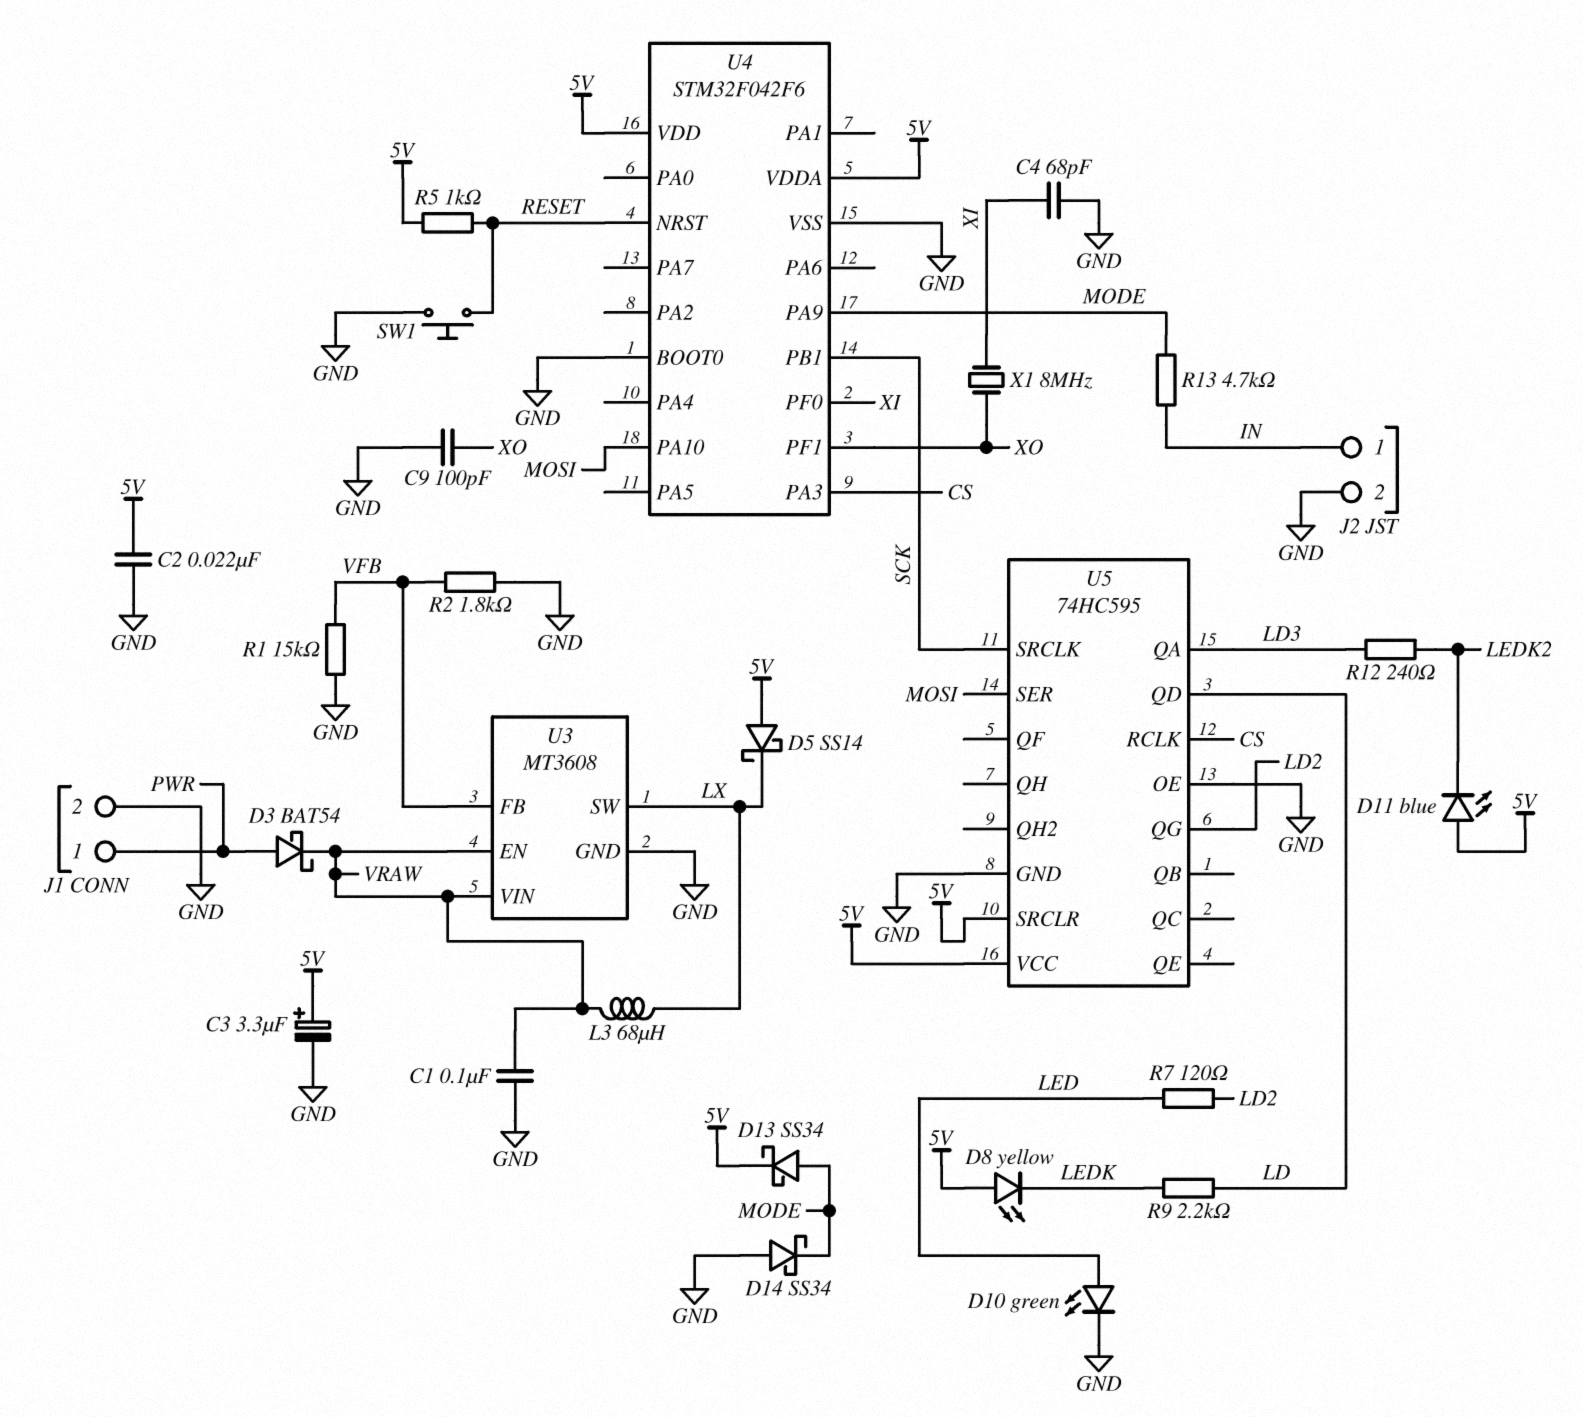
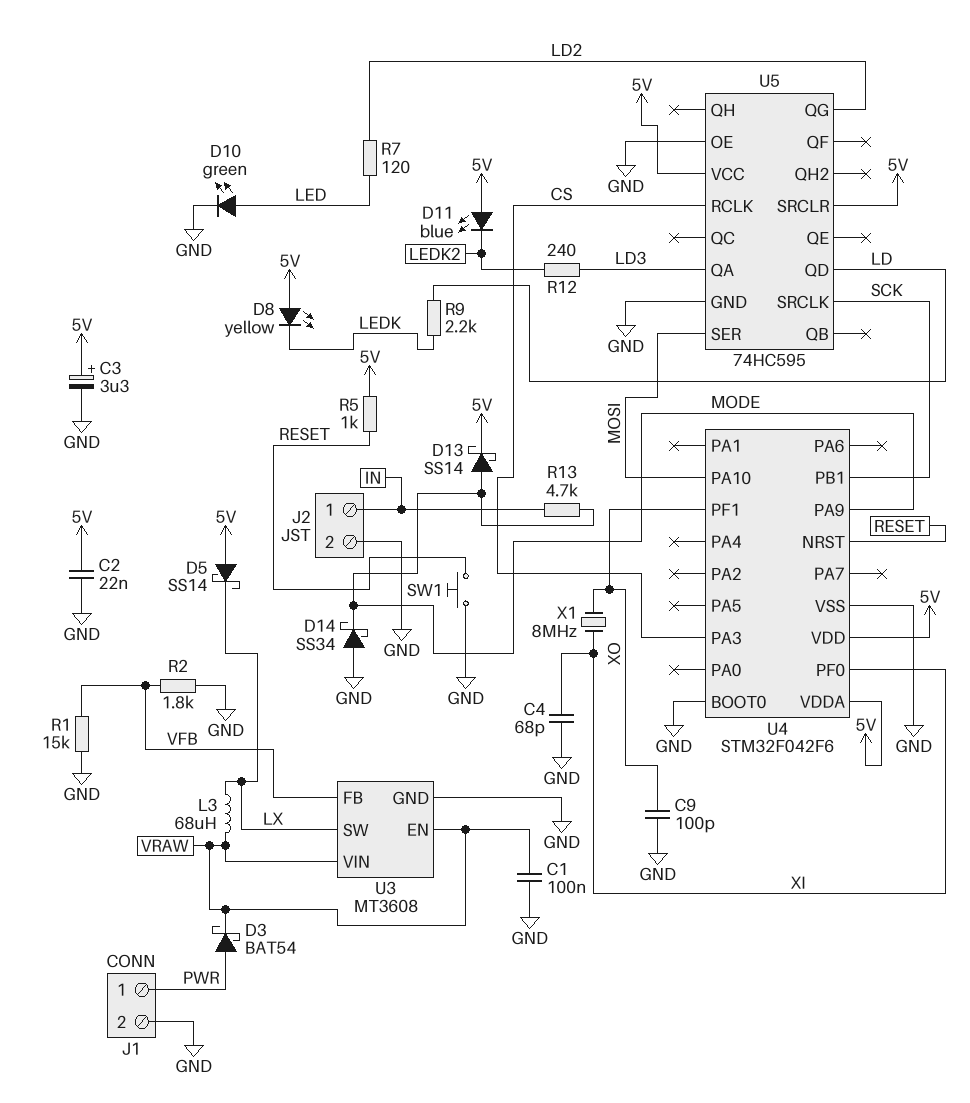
D13: schottky SS34 (A MODE, K 5V) -> schottky SS14 (A MODE, K 5V)

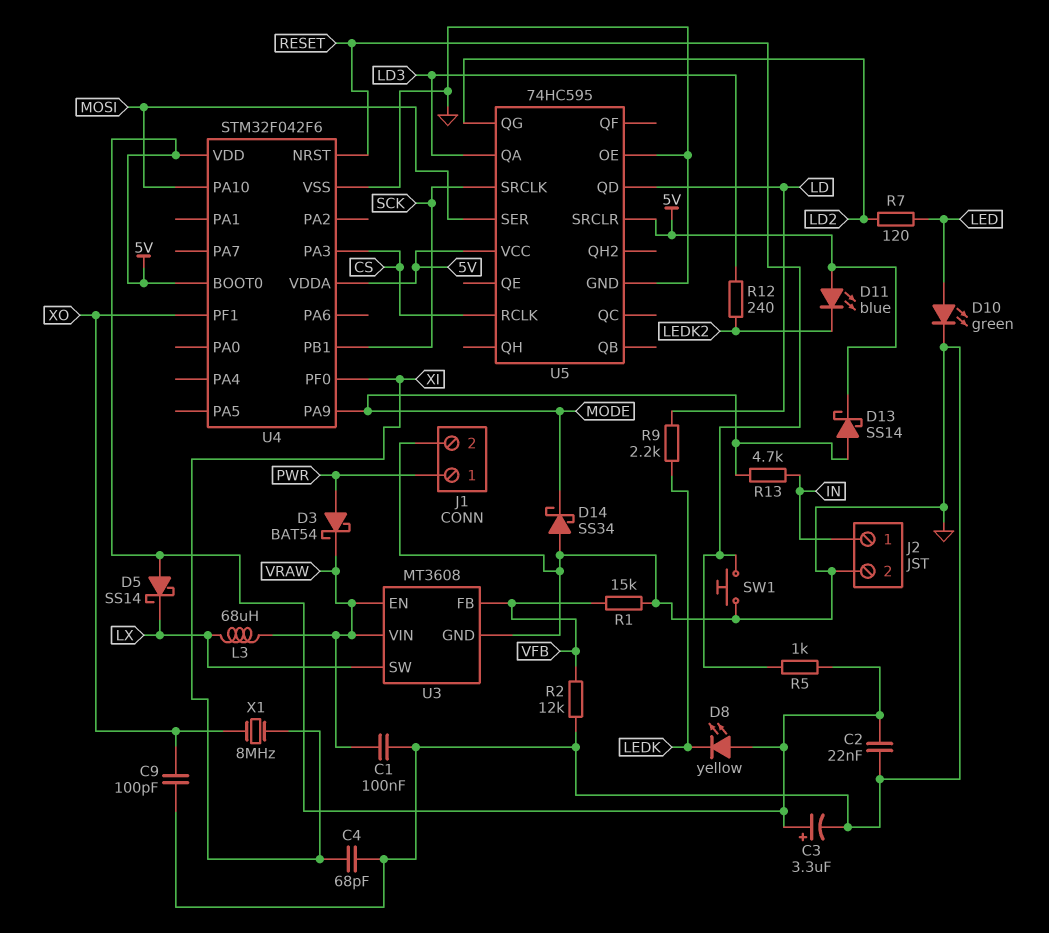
R2: 1.8k (GND, VFB) -> 12k (GND, VFB)
U4 pin BOOT0: GND -> 5V

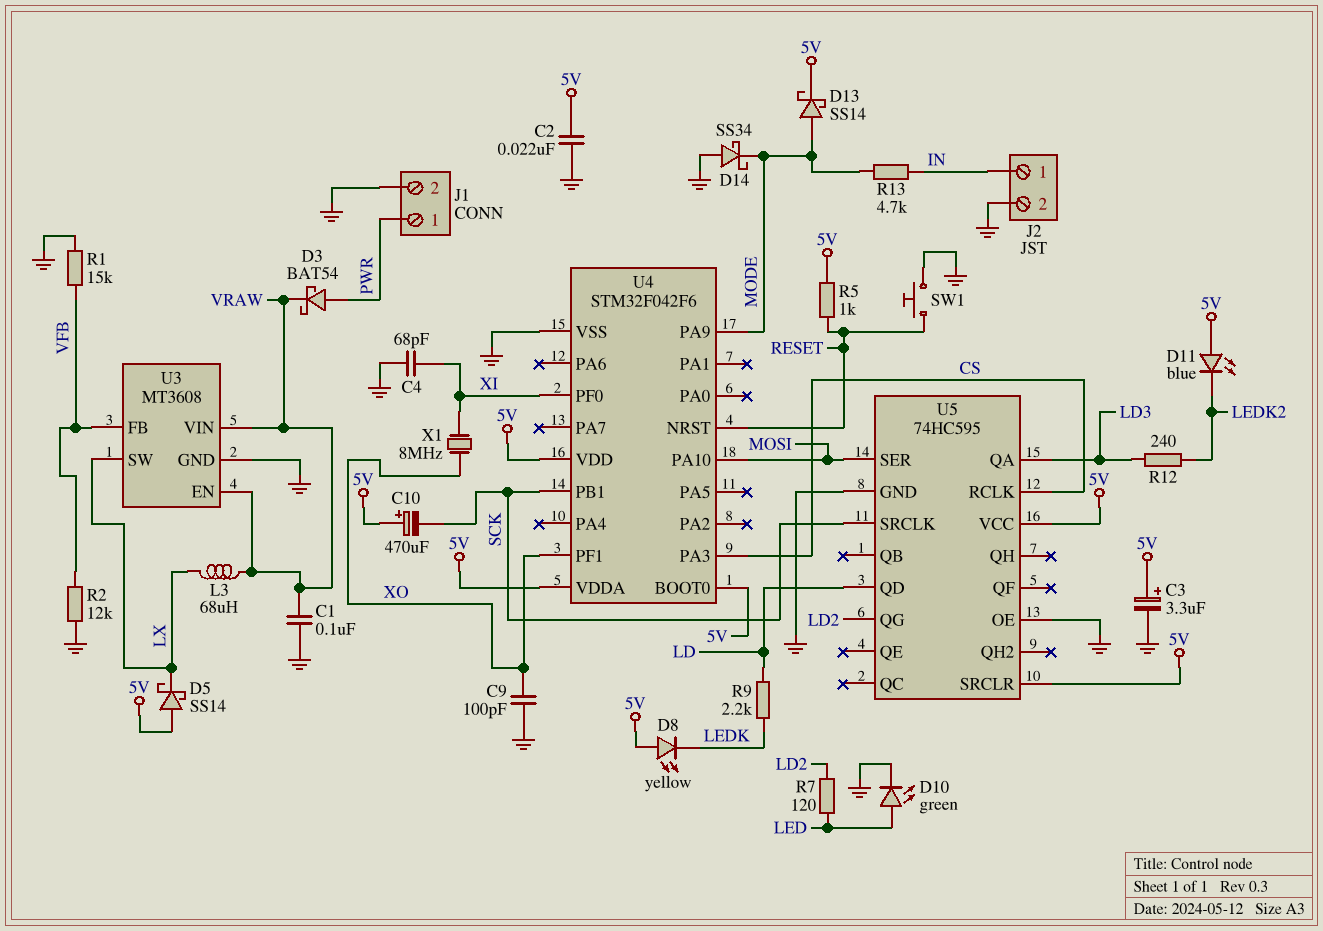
C10: none -> 470uF (plus 5V, minus SCK)

